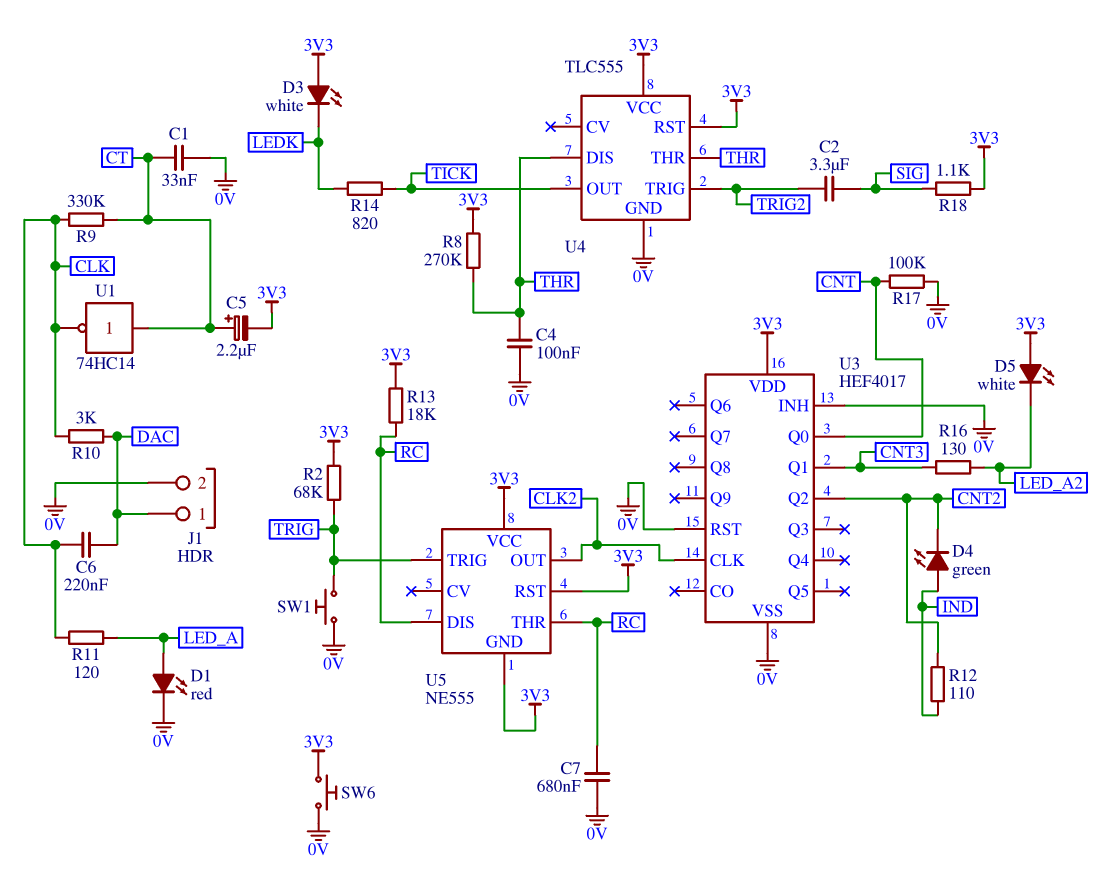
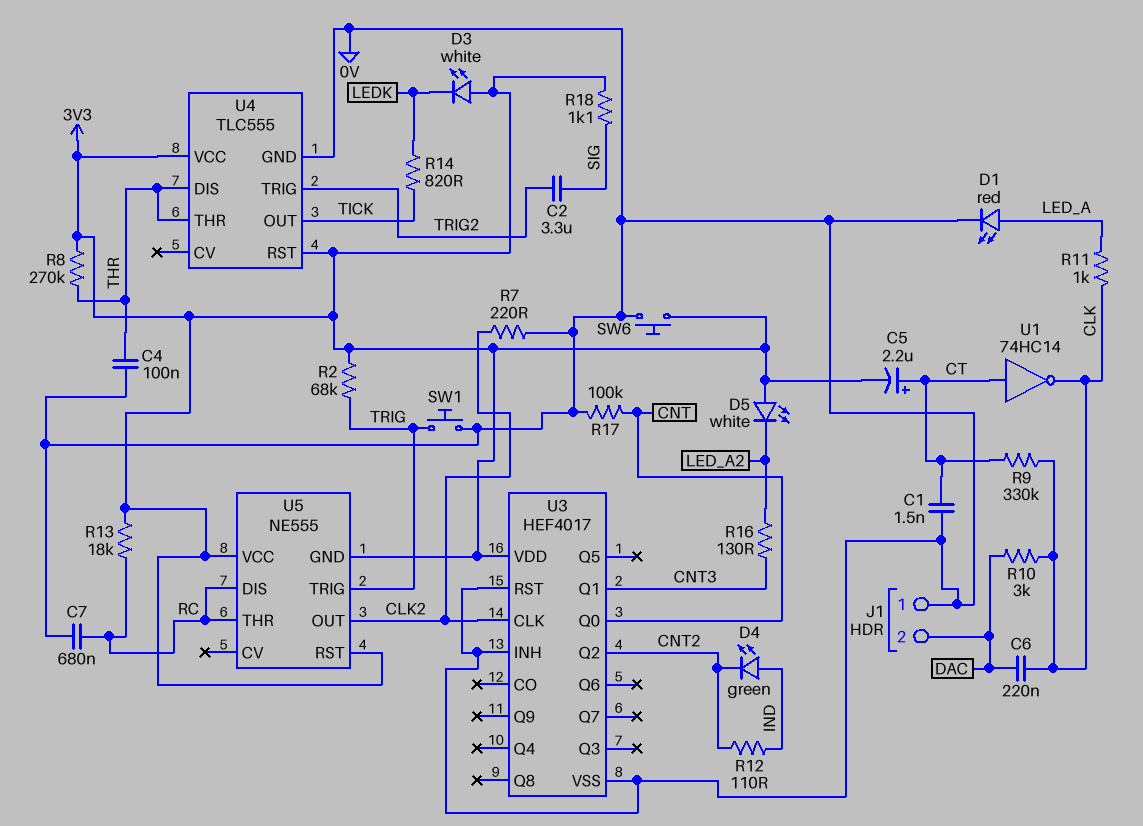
C1: 33nF (0V, CT) -> 1.5nF (0V, CT)
J1 pin 1: DAC -> 0V
J1 pin 2: 0V -> DAC
R7: none -> 220 (0V, CLK2)
R11: 120 (CLK, LED_A) -> 1k (CLK, LED_A)

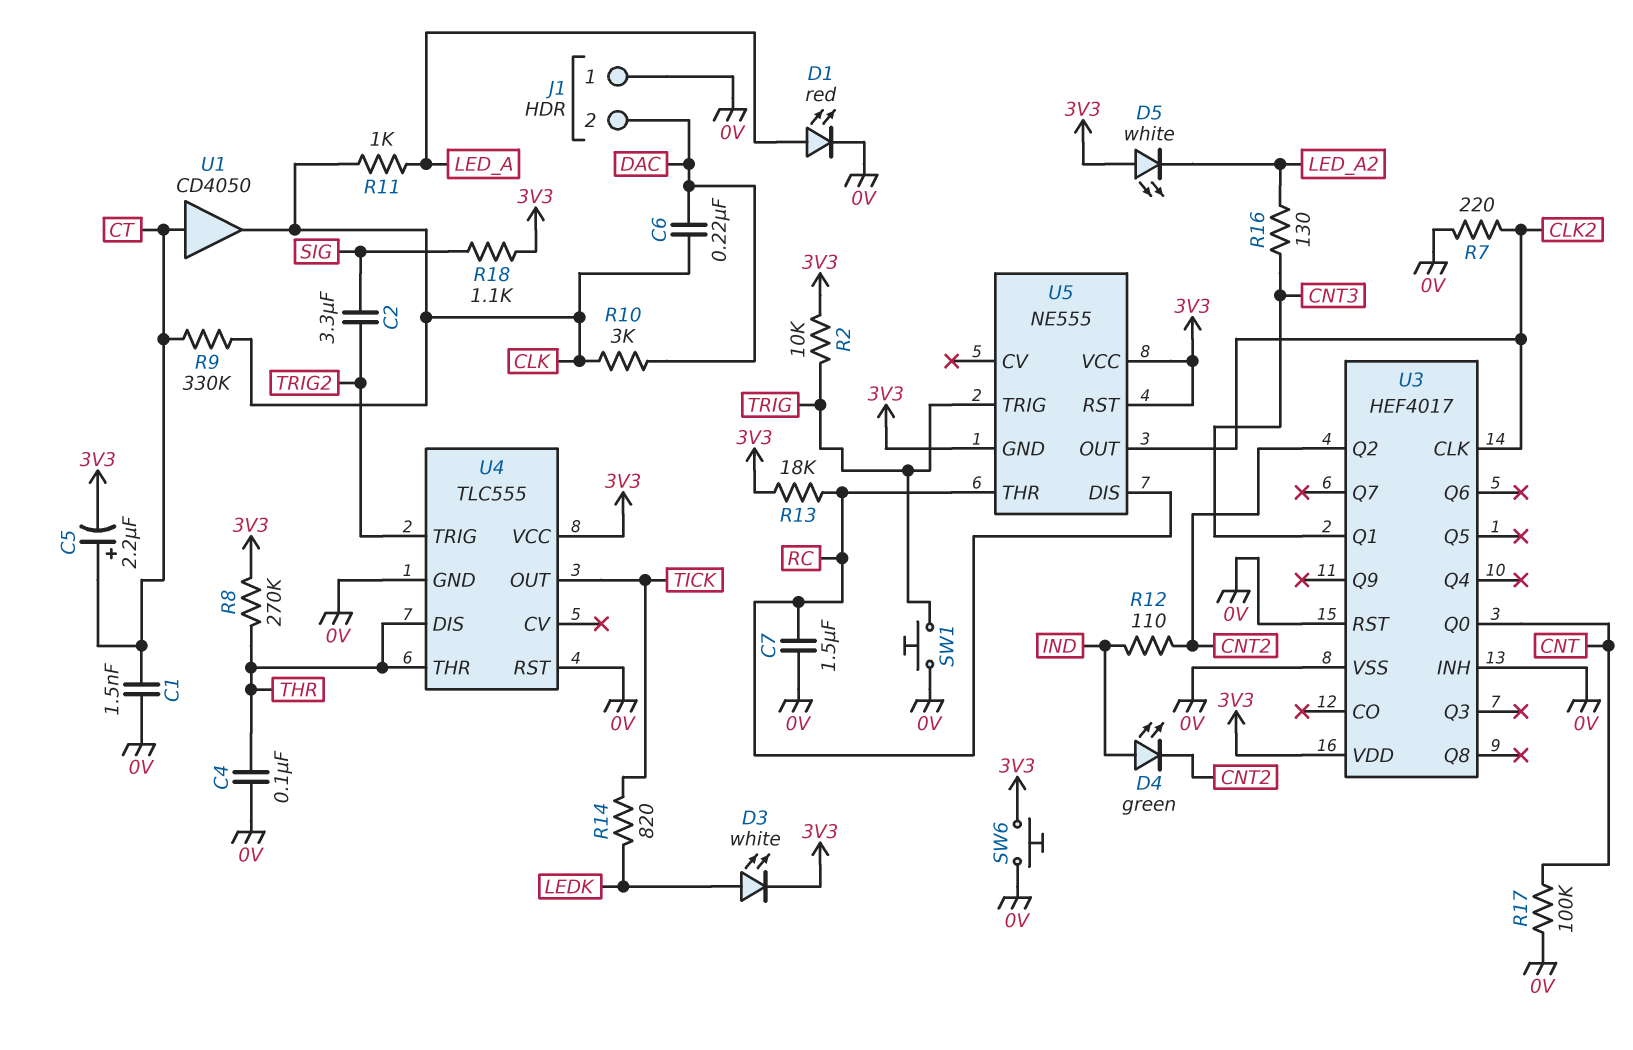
C7: 680nF (0V, RC) -> 1.5uF (0V, RC)
D3: LED white (A 3V3, K LEDK) -> LED white (A LEDK, K 3V3)
R2: 68k (3V3, TRIG) -> 10k (3V3, TRIG)
U1: NOT 74HC14 (in CT, out CLK) -> buffer CD4050 (in CT, out CLK)
U4 pin RST: 3V3 -> 0V

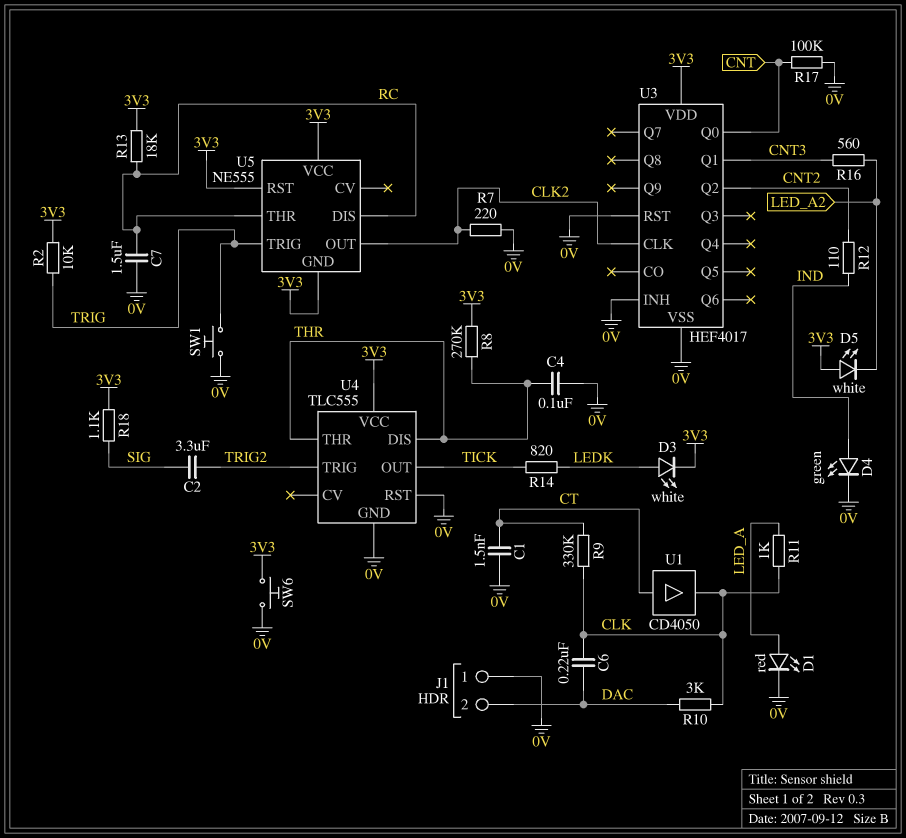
C5: 2.2uF (plus CT, minus 3V3) -> none
D4: LED green (A IND, K CNT2) -> LED green (A IND, K 0V)
R16: 130 (CNT3, LED_A2) -> 560 (CNT3, LED_A2)

